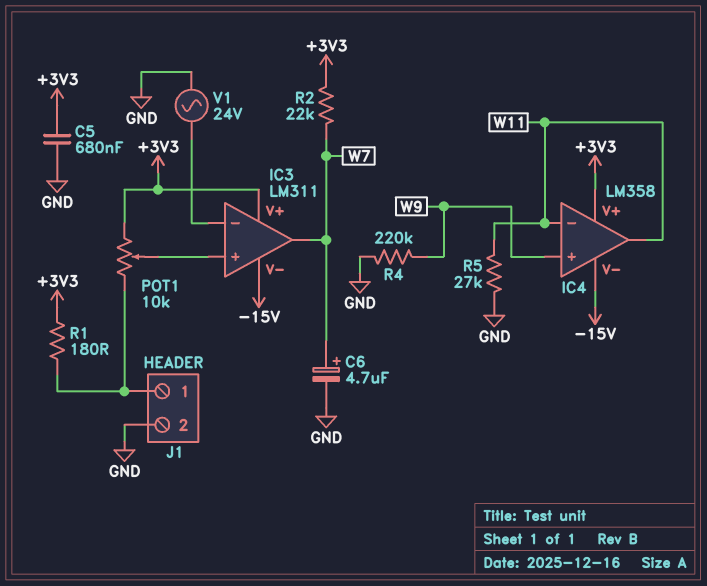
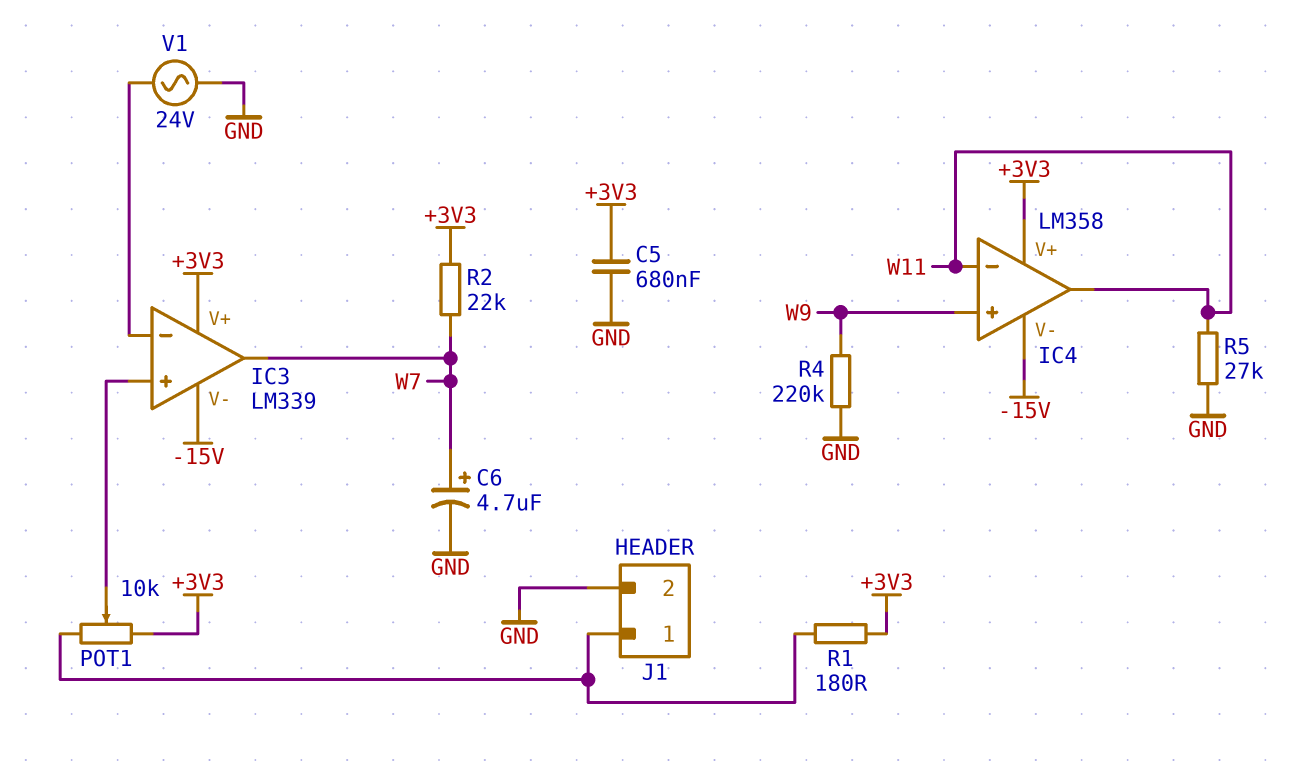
IC3: LM311 -> LM339

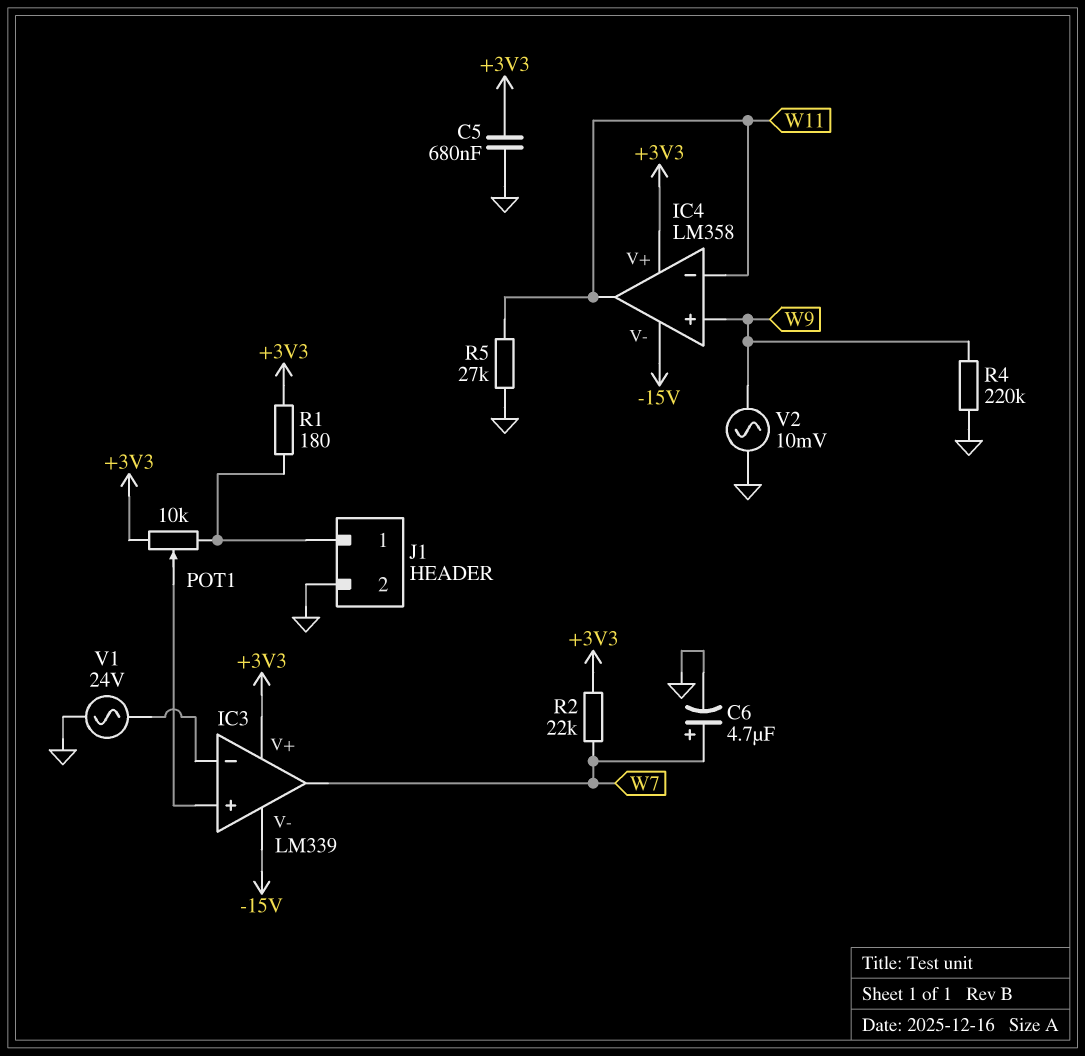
V2: none -> AC 10mV (GND, W9)

